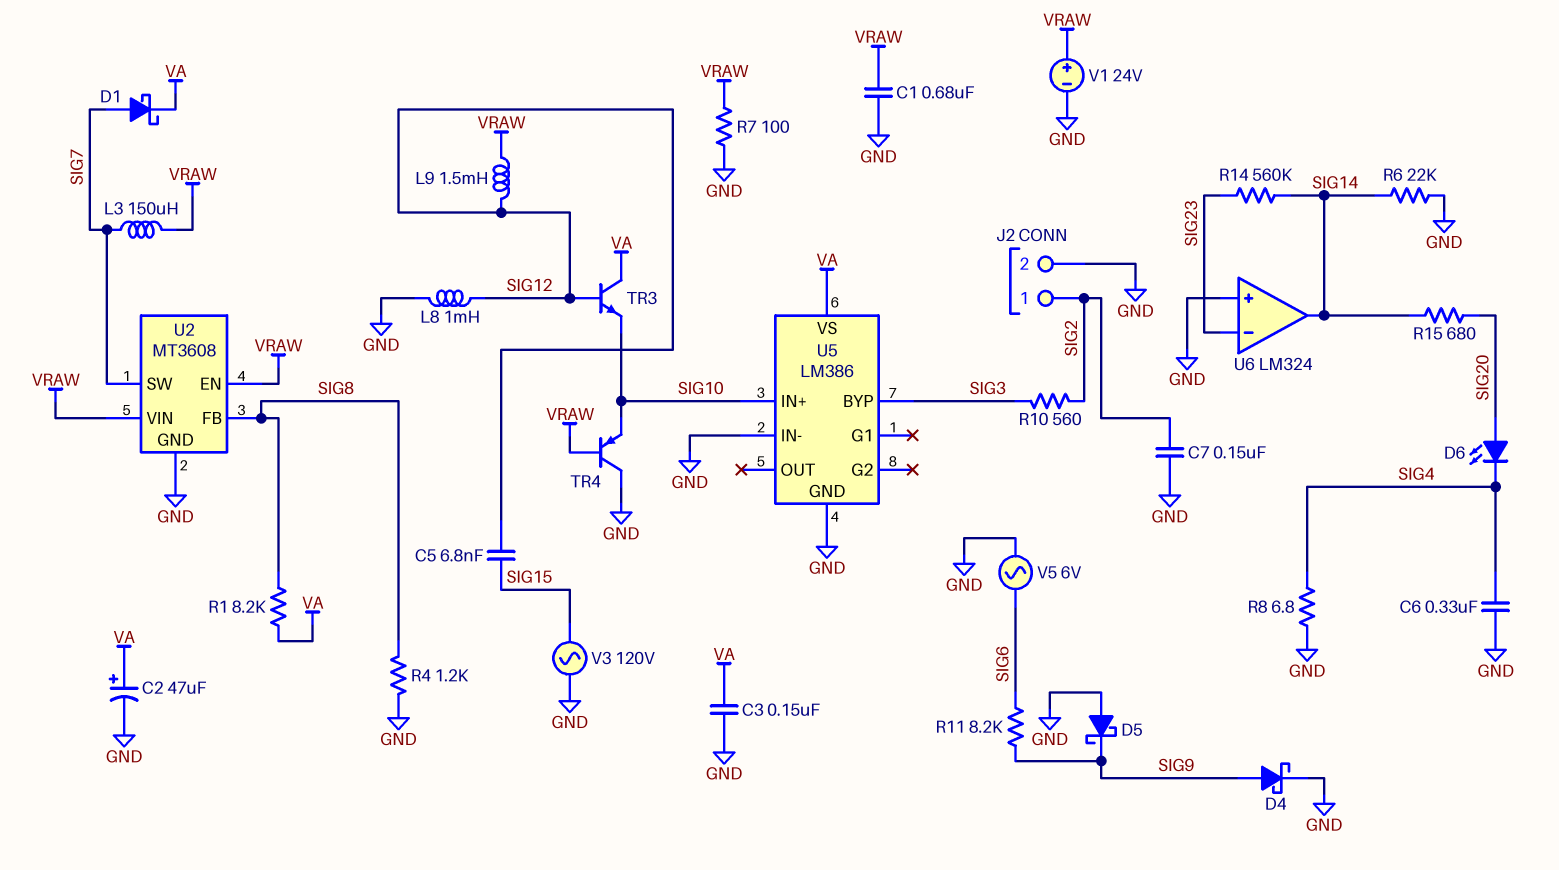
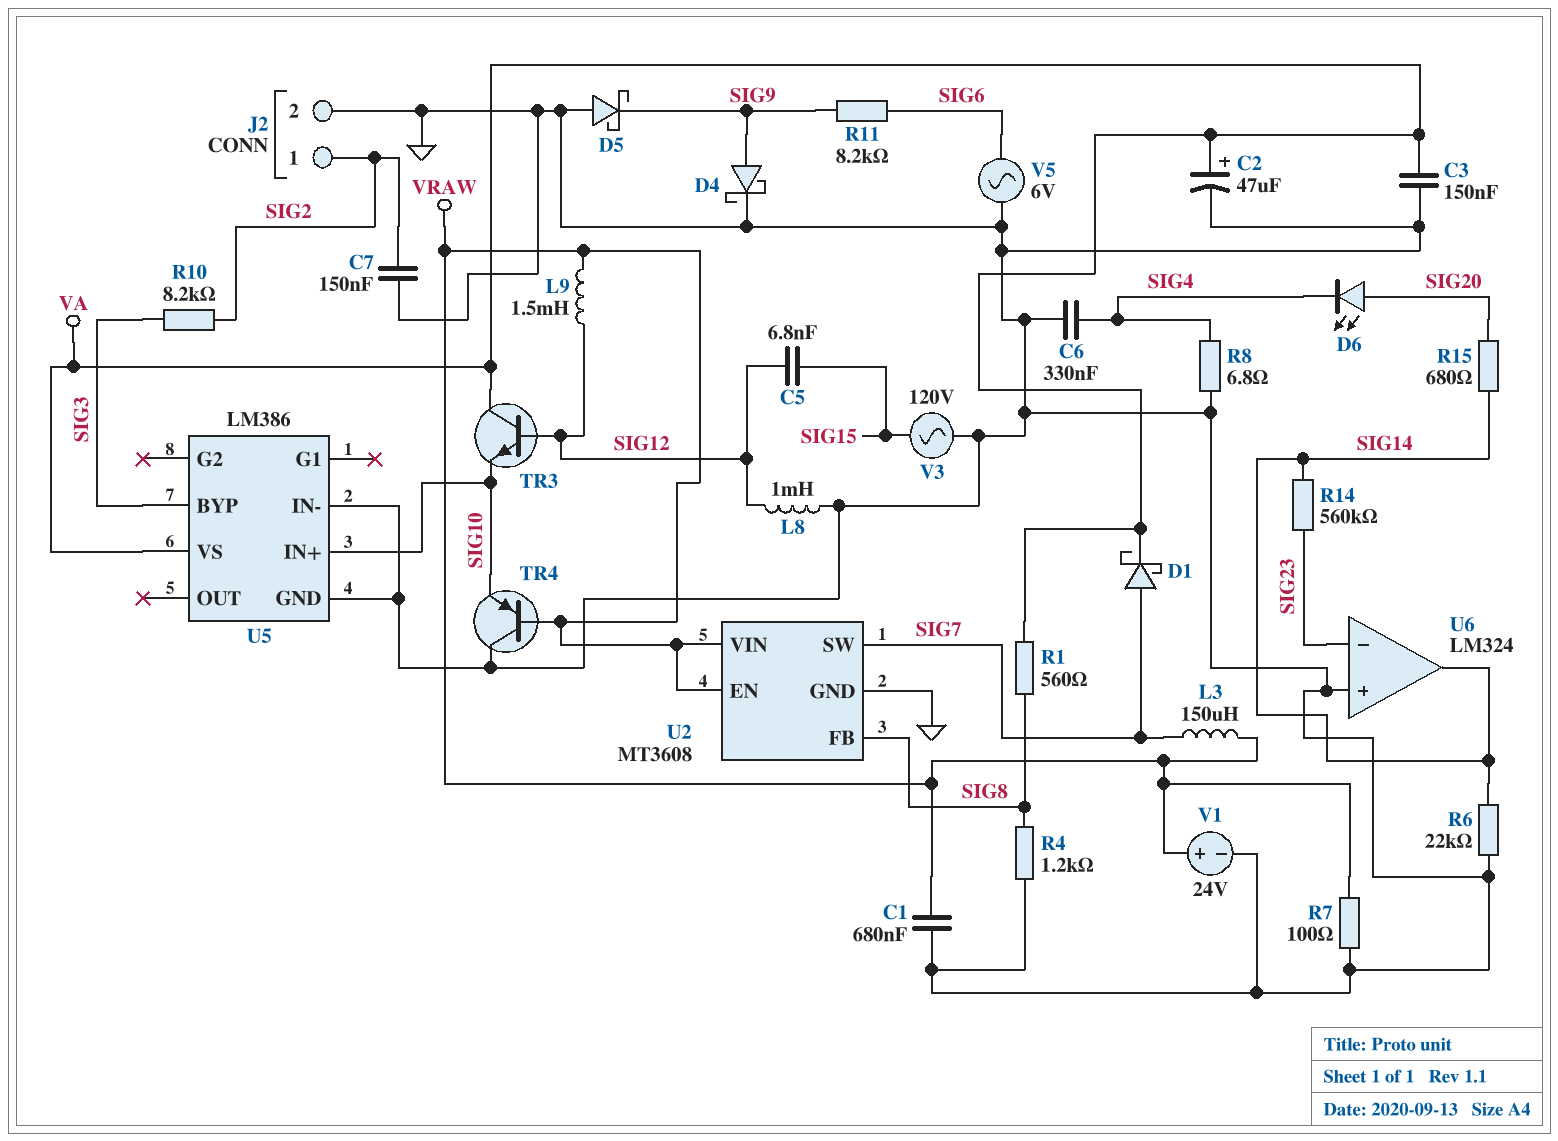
R1: 8.2k (SIG8, VA) -> 560 (SIG8, VA)
R10: 560 (SIG2, SIG3) -> 8.2k (SIG2, SIG3)

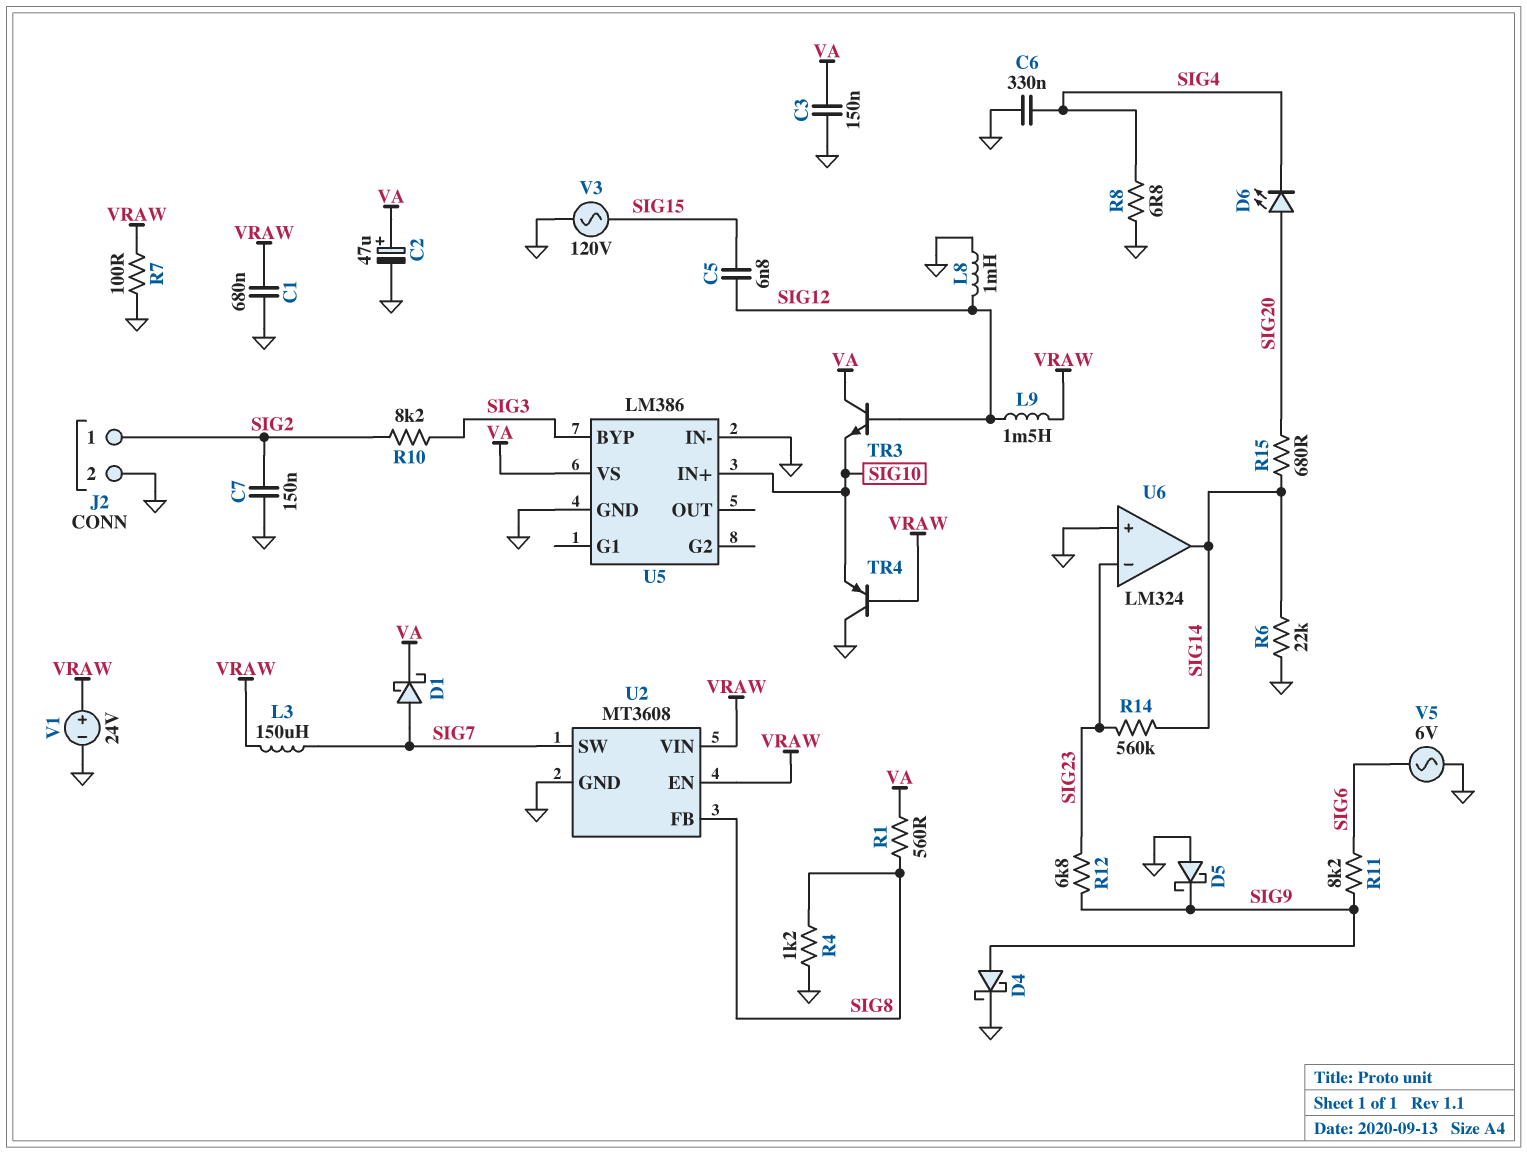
R12: none -> 6.8k (SIG9, SIG23)

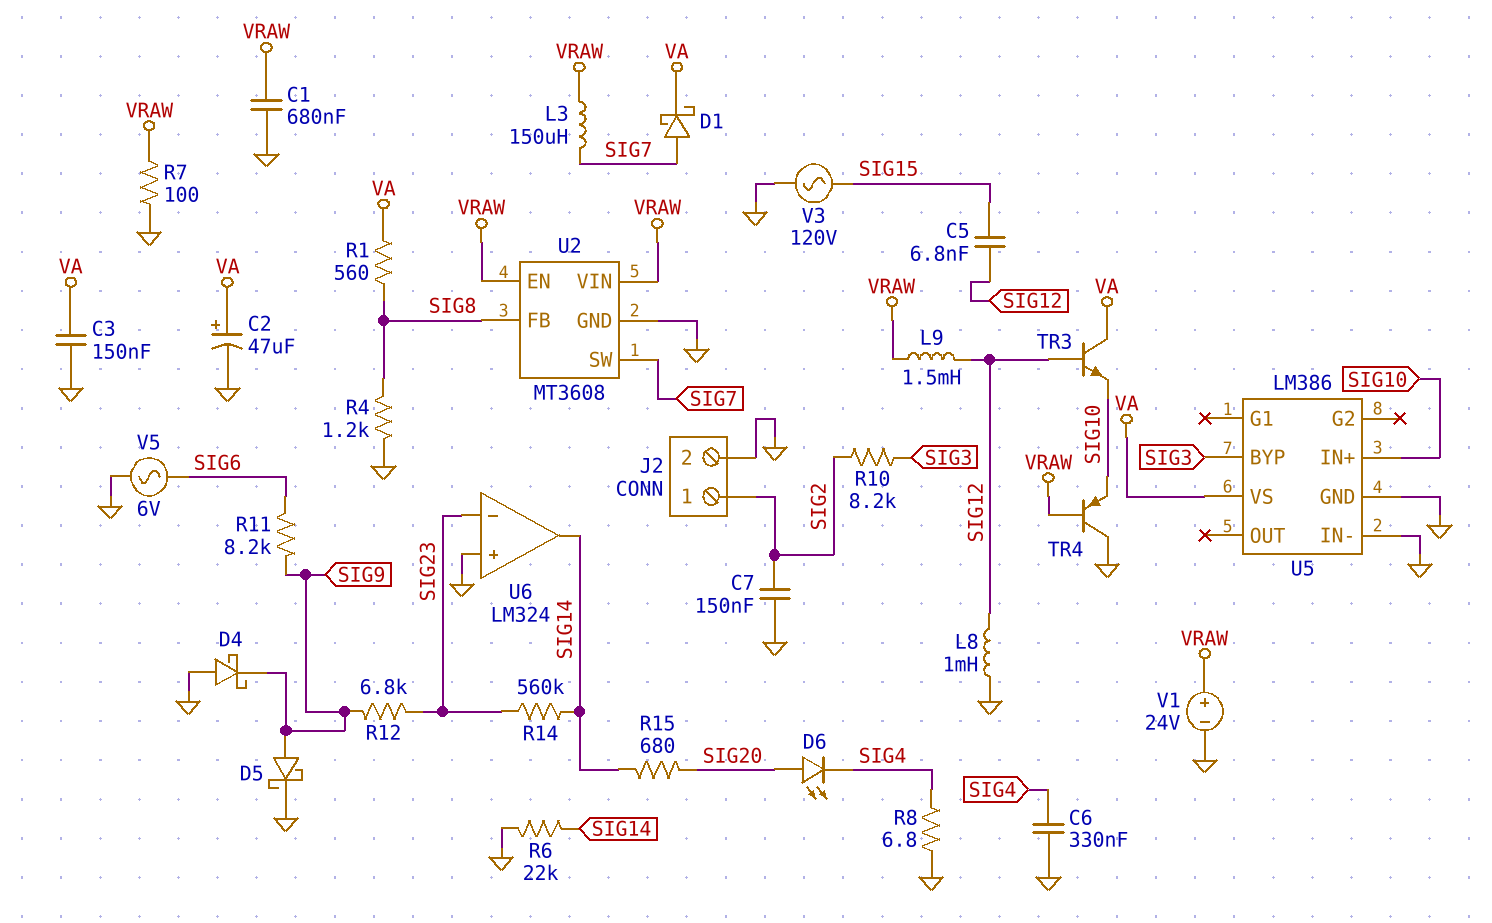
D4: schottky (A SIG9, K GND) -> schottky (A GND, K SIG9)
D5: schottky (A GND, K SIG9) -> schottky (A SIG9, K GND)

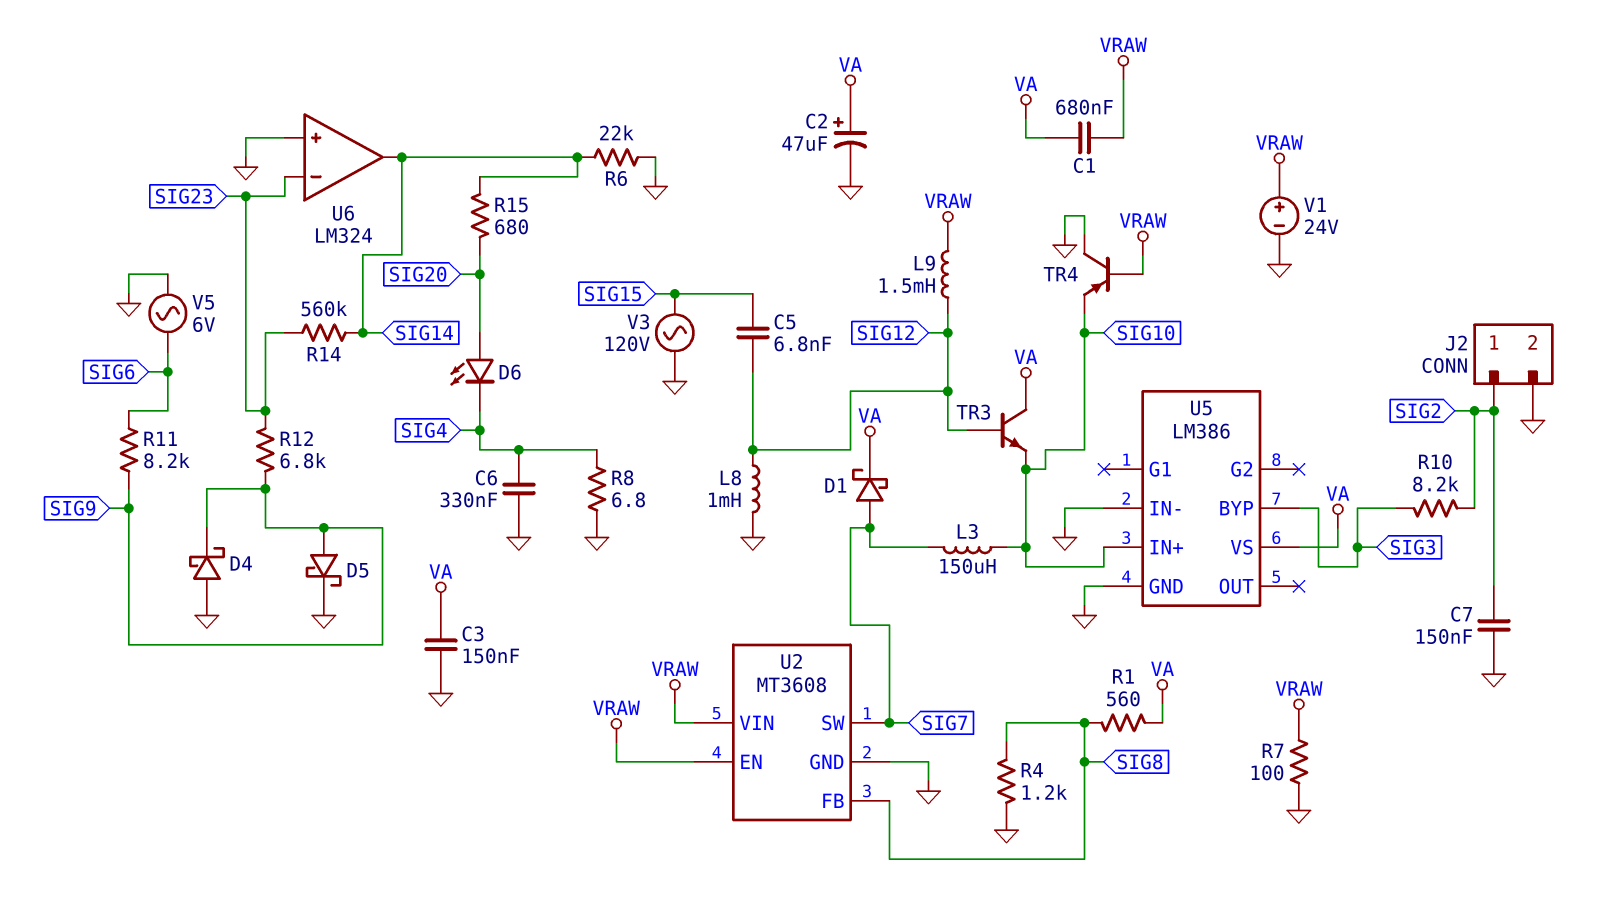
C1: 680nF (GND, VRAW) -> 680nF (VA, VRAW)
L3: 150uH (SIG7, VRAW) -> 150uH (SIG7, SIG10)

